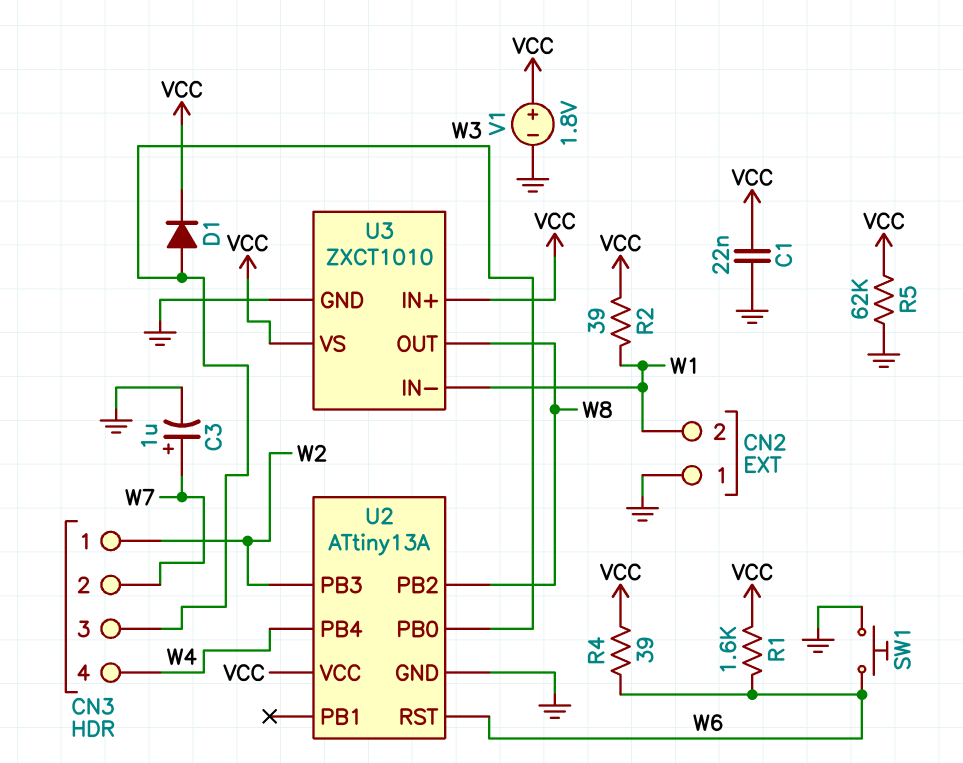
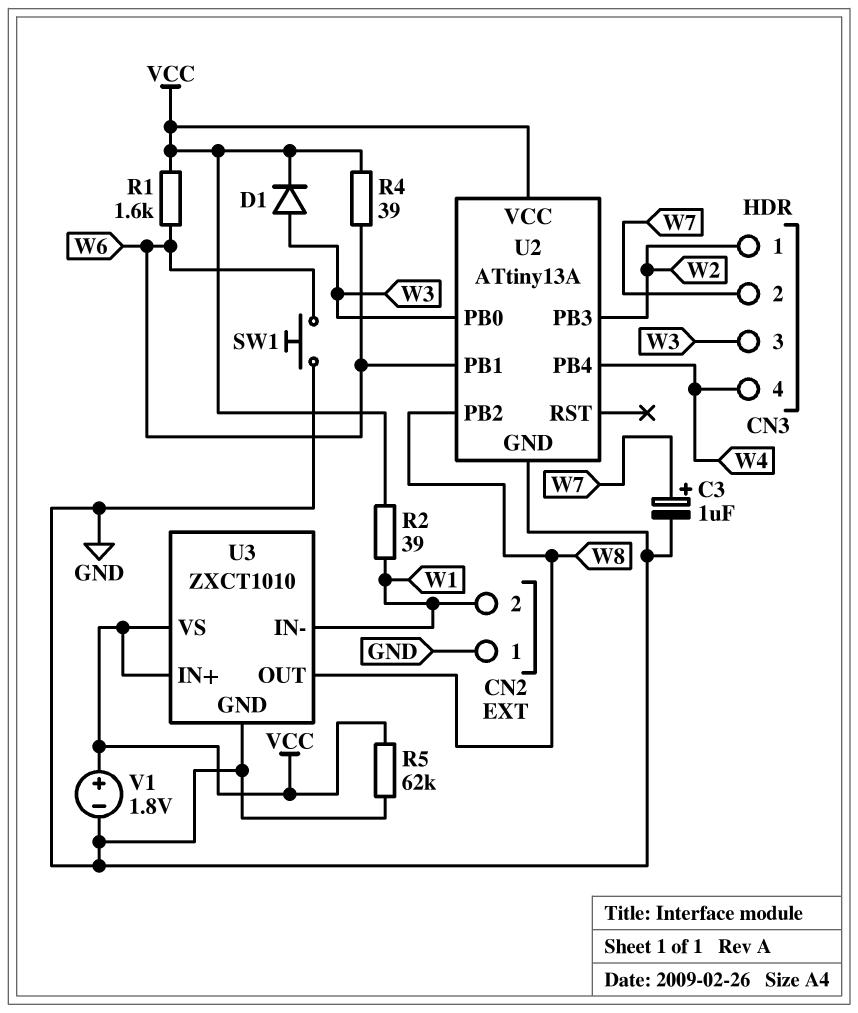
C1: 22nF (GND, VCC) -> none
U2 pin PB1: none -> W6
U2 pin RST: W6 -> none

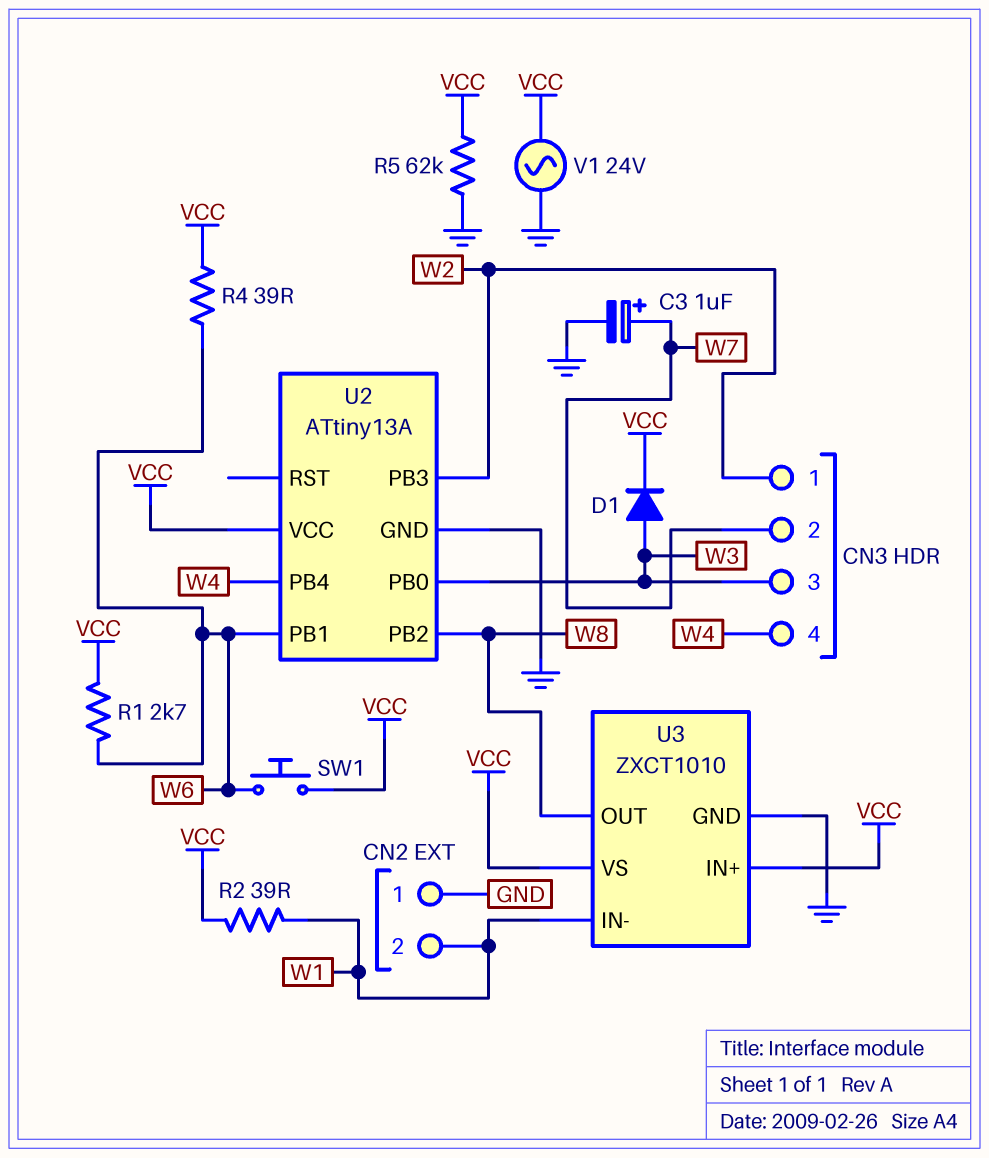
R1: 1.6k (VCC, W6) -> 2.7k (VCC, W6)
SW1: button (GND, W6) -> button (VCC, W6)
V1: 1.8V (plus VCC, minus GND) -> AC 24V (GND, VCC)

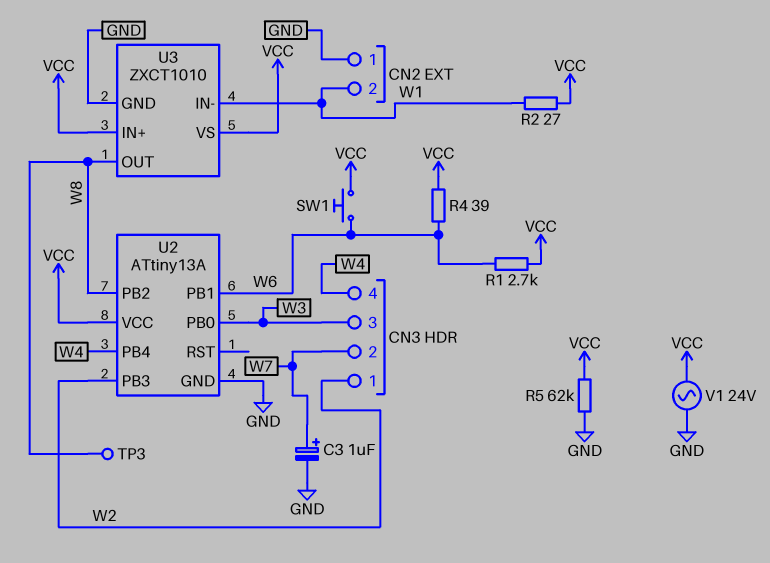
D1: diode (A W3, K VCC) -> none
R2: 39 (VCC, W1) -> 27 (VCC, W1)
TP3: none -> test point (W8)

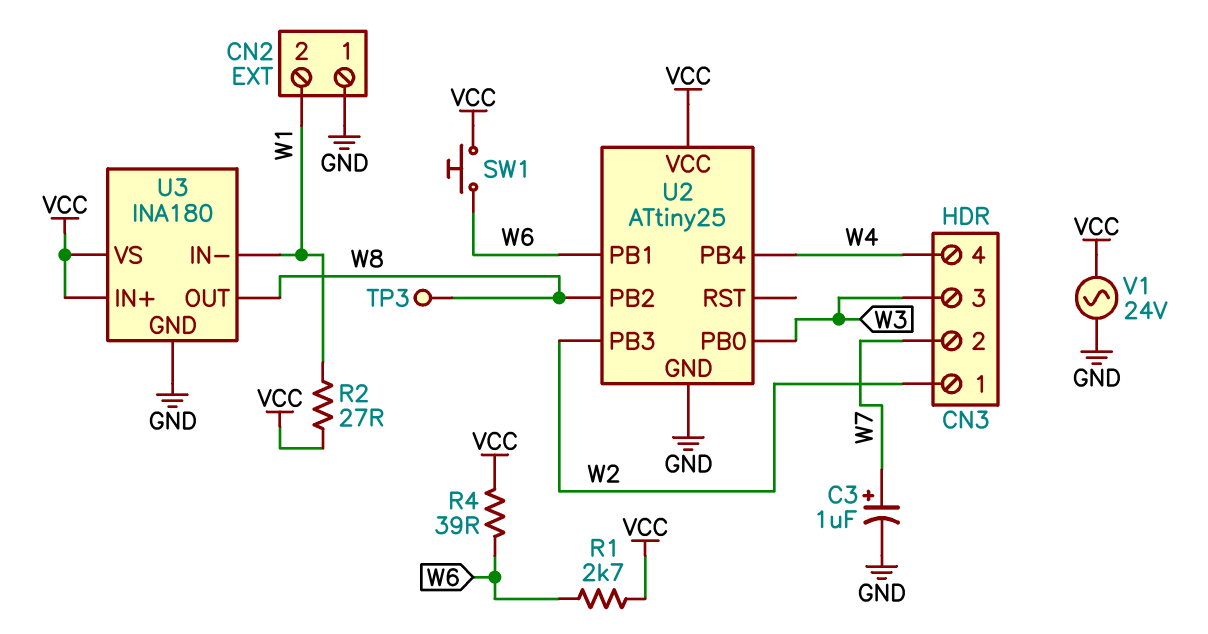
R5: 62k (GND, VCC) -> none
U2: ATtiny13A -> ATtiny25
U3: ZXCT1010 -> INA180

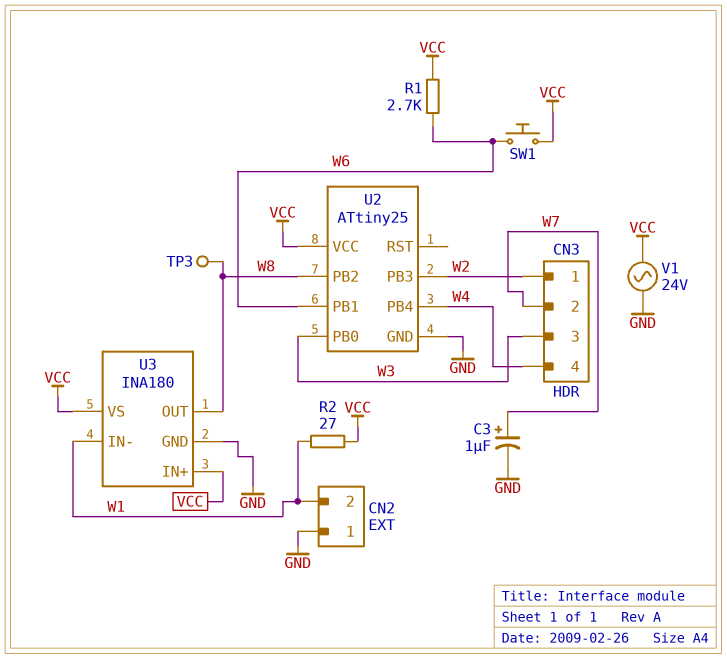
R4: 39 (VCC, W6) -> none

